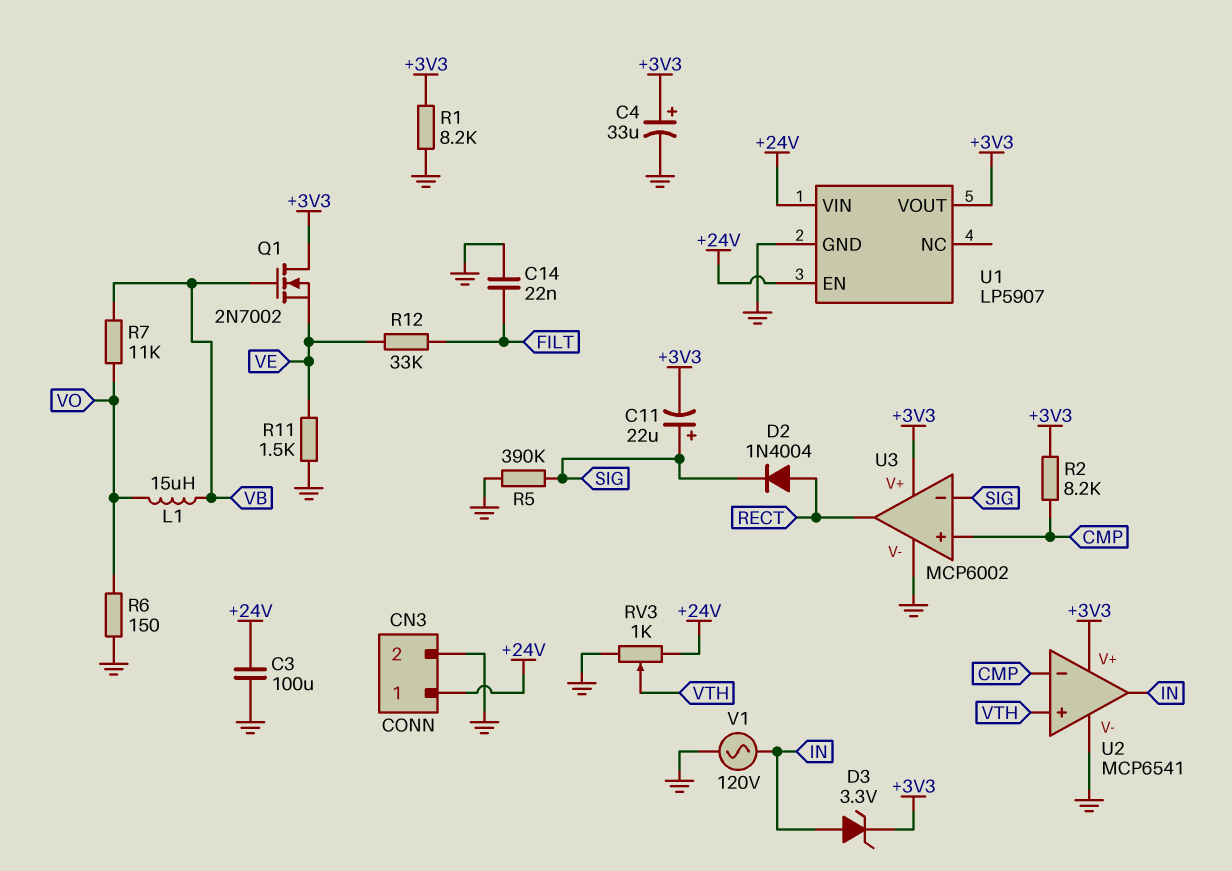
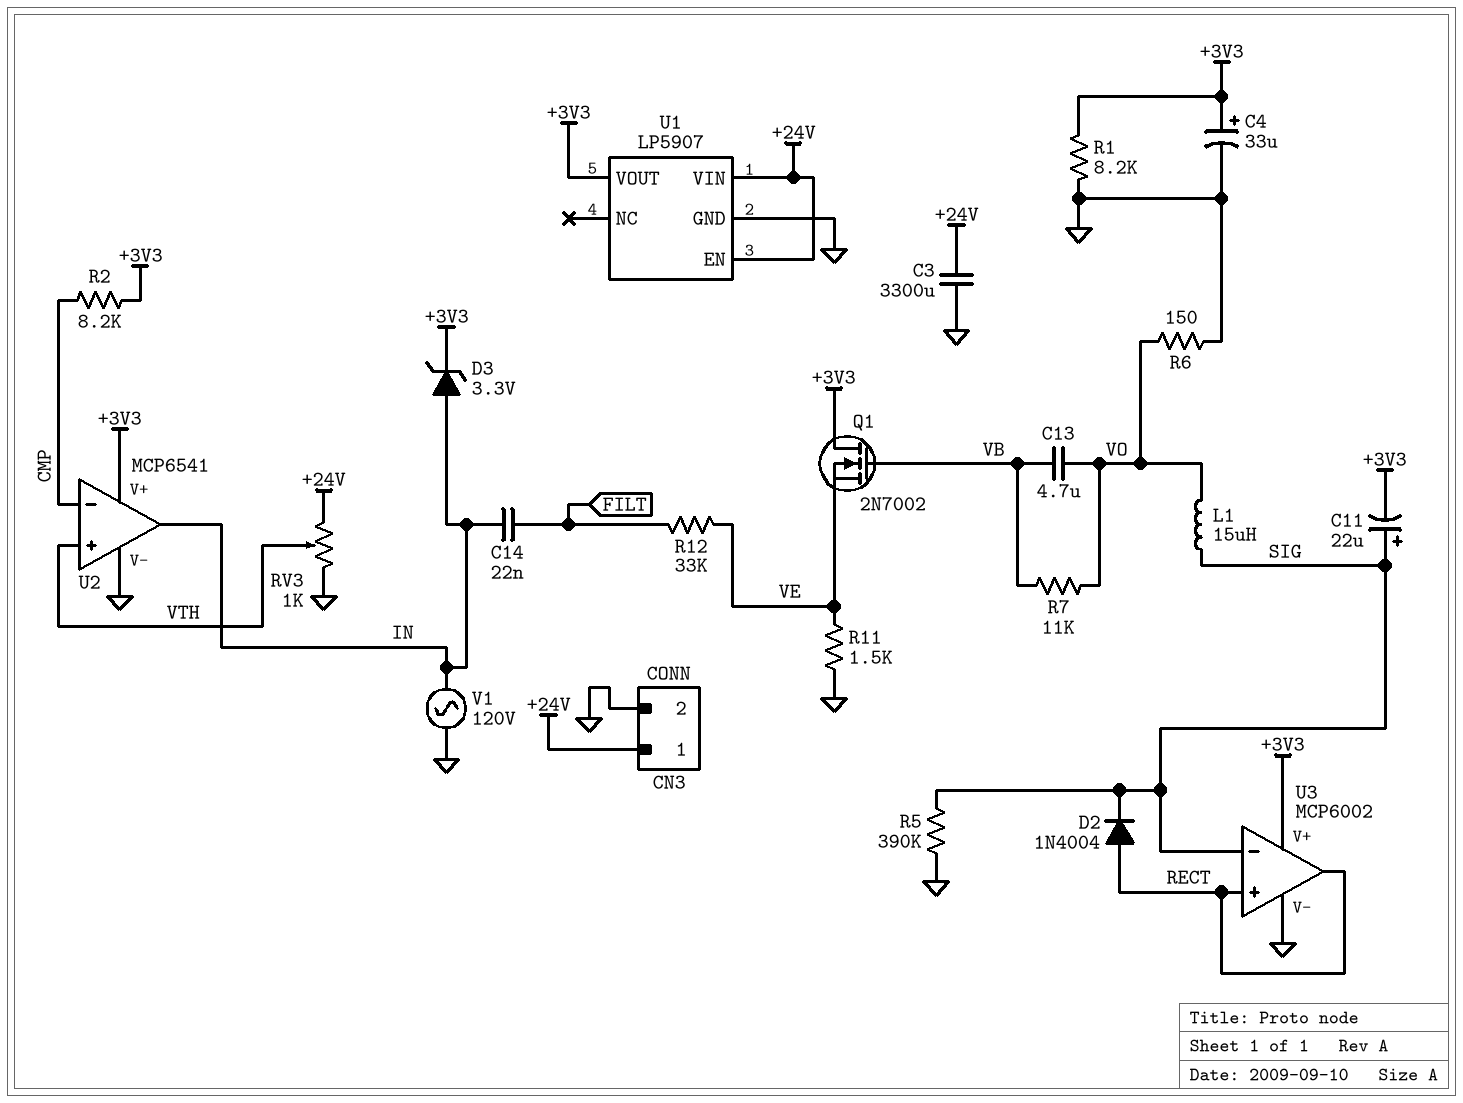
C3: 100uF (+24V, GND) -> 3300uF (+24V, GND)
C13: none -> 4.7uF (VB, VO)
C14: 22nF (FILT, GND) -> 22nF (FILT, IN)
L1: 15uH (VB, VO) -> 15uH (SIG, VO)
U3 pin in+: CMP -> RECT

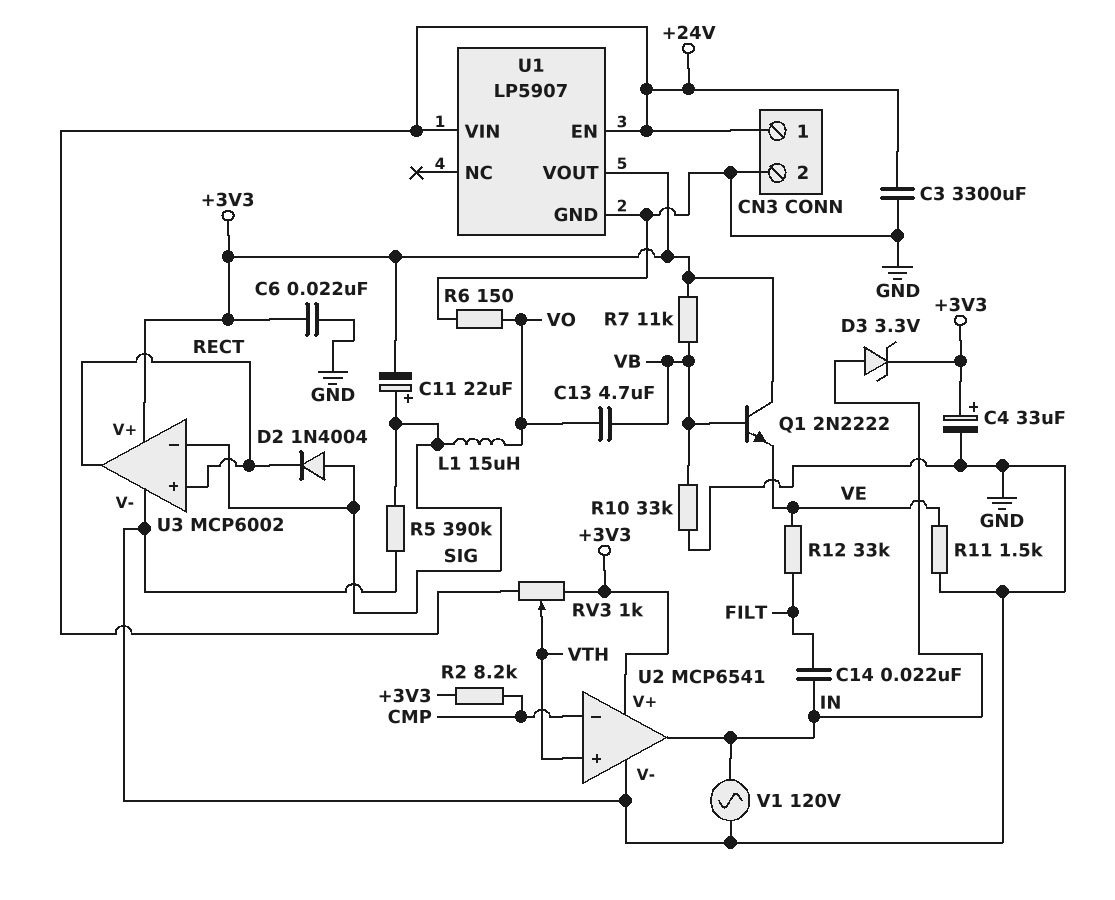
C6: none -> 22nF (+3V3, GND)
D2: diode 1N4004 (A RECT, K SIG) -> diode 1N4004 (A SIG, K RECT)
Q1: NMOS 2N7002 (G VB, D +3V3, S VE) -> NPN 2N2222 (B VB, C +3V3, E VE)
R1: 8.2k (+3V3, GND) -> none
R7: 11k (VB, VO) -> 11k (+3V3, VB)
R10: none -> 33k (GND, VB)
RV3: 1k (+24V, GND, wiper VTH) -> 1k (+3V3, +24V, wiper VTH)

